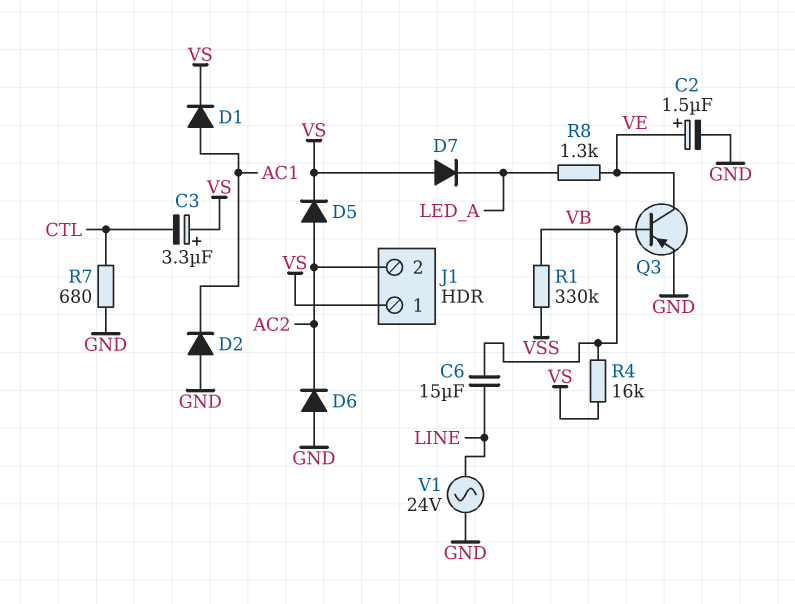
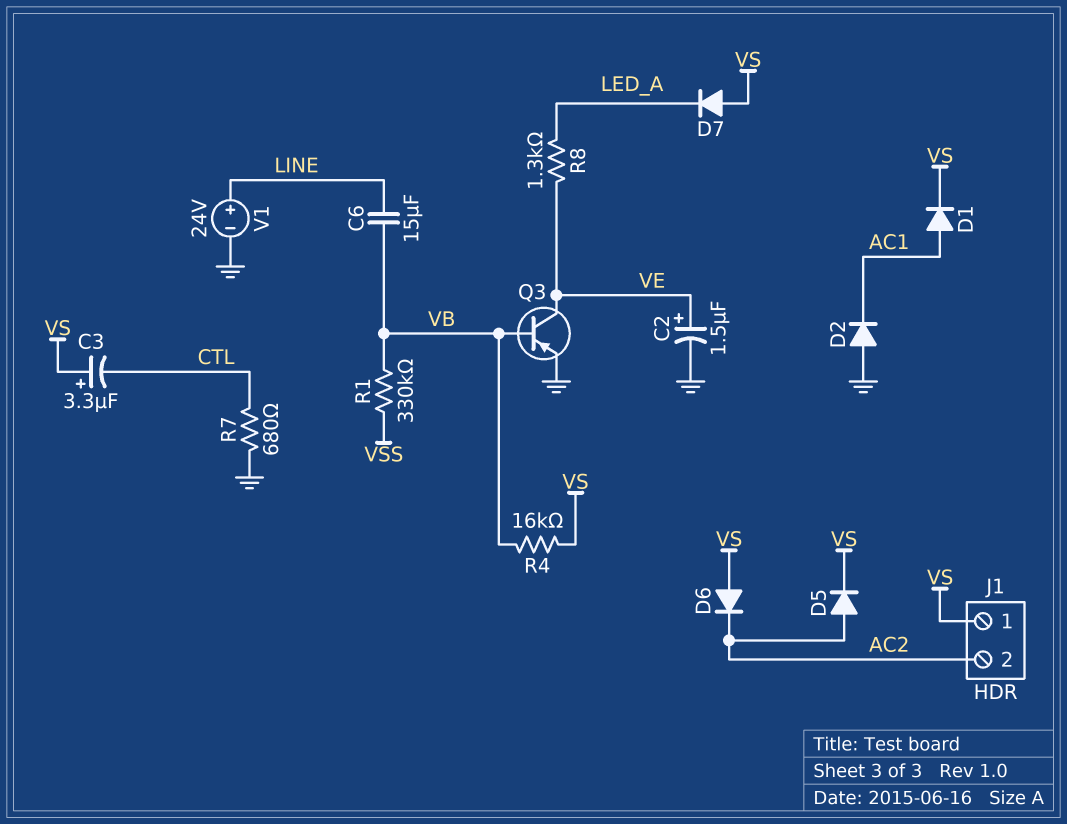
D6: diode (A GND, K AC2) -> diode (A VS, K AC2)
V1: AC 24V (GND, LINE) -> 24V (plus LINE, minus GND)

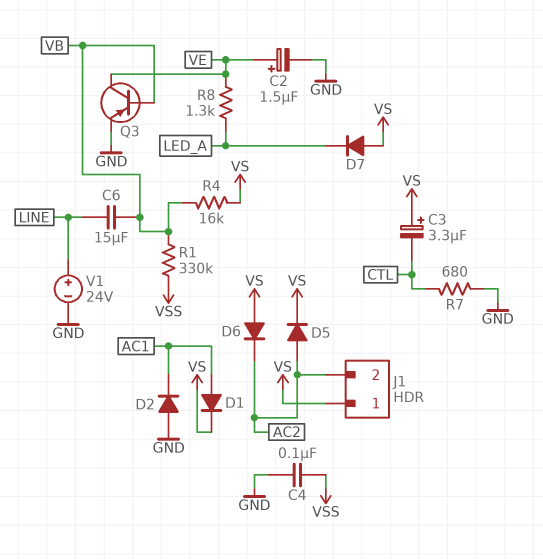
C4: none -> 100nF (GND, VSS)

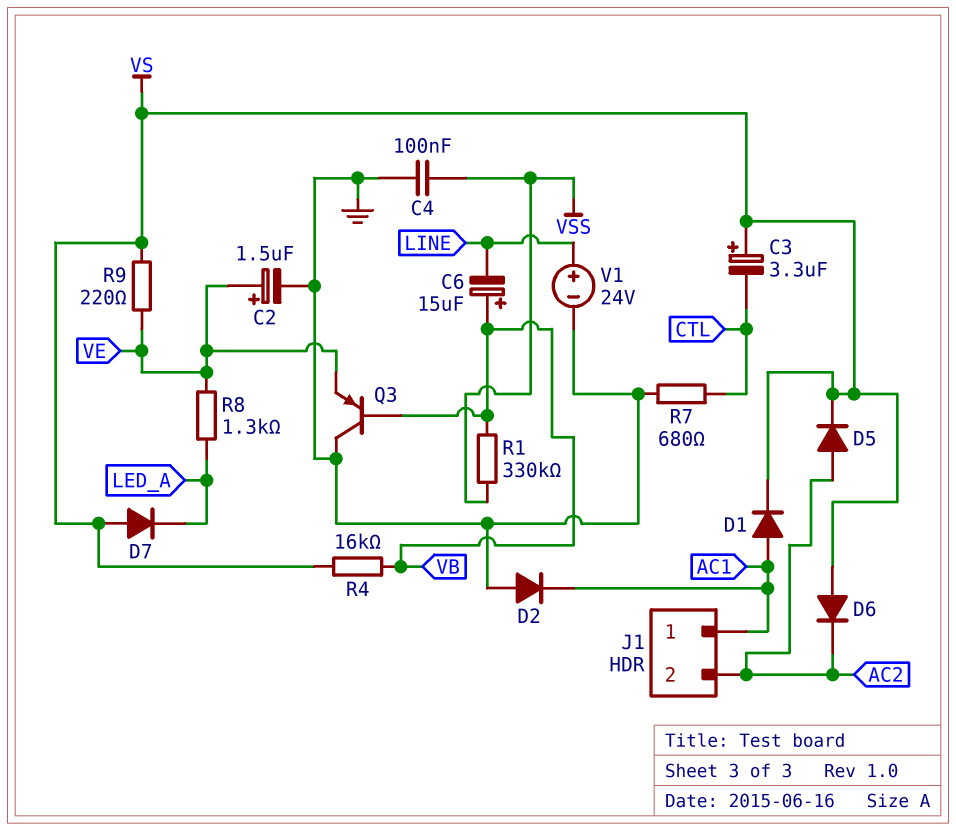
C6: 15uF (LINE, VB) -> 15uF (plus VB, minus LINE)
J1 pin 1: VS -> AC1
Q3: PNP (B VB, C VE, E GND) -> PNP (B VB, C GND, E VE)
R9: none -> 220 (VE, VS)

